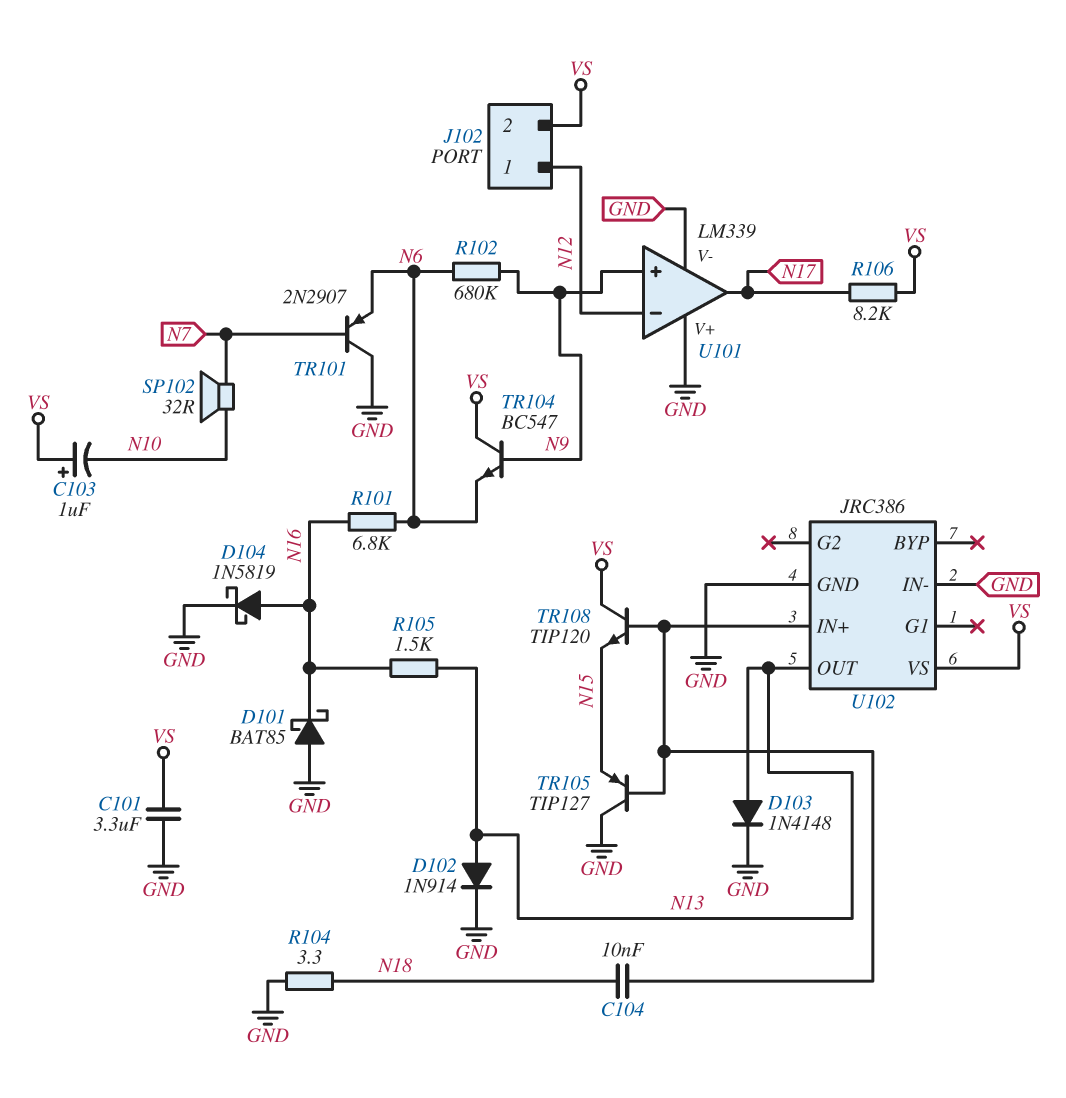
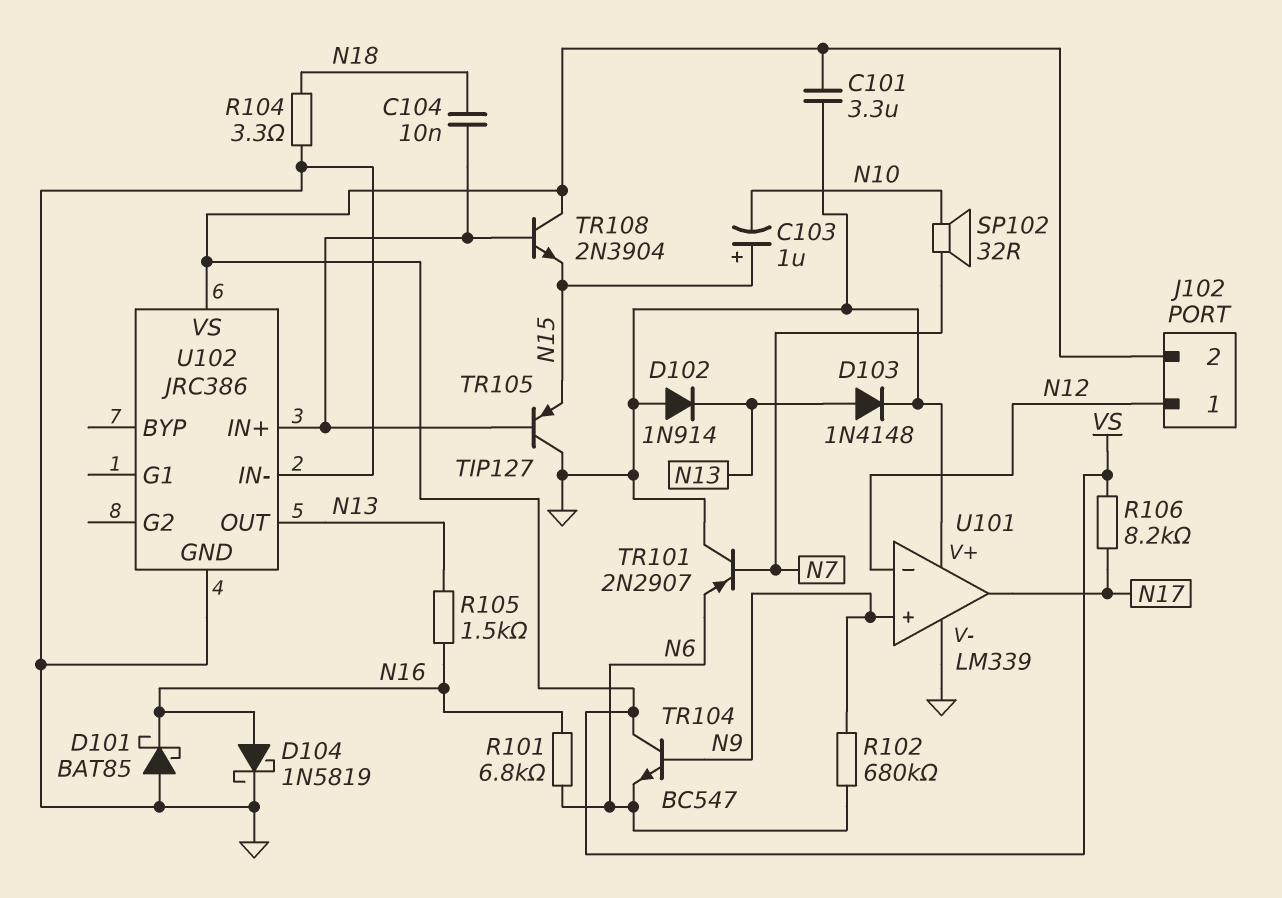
C103: 1uF (plus VS, minus N10) -> 1uF (plus N15, minus N10)
D102: diode 1N914 (A N13, K GND) -> diode 1N914 (A GND, K N13)
TR108: NPN TIP120 (B U102/IN+, C VS, E N15) -> NPN 2N3904 (B U102/IN+, C VS, E N15)

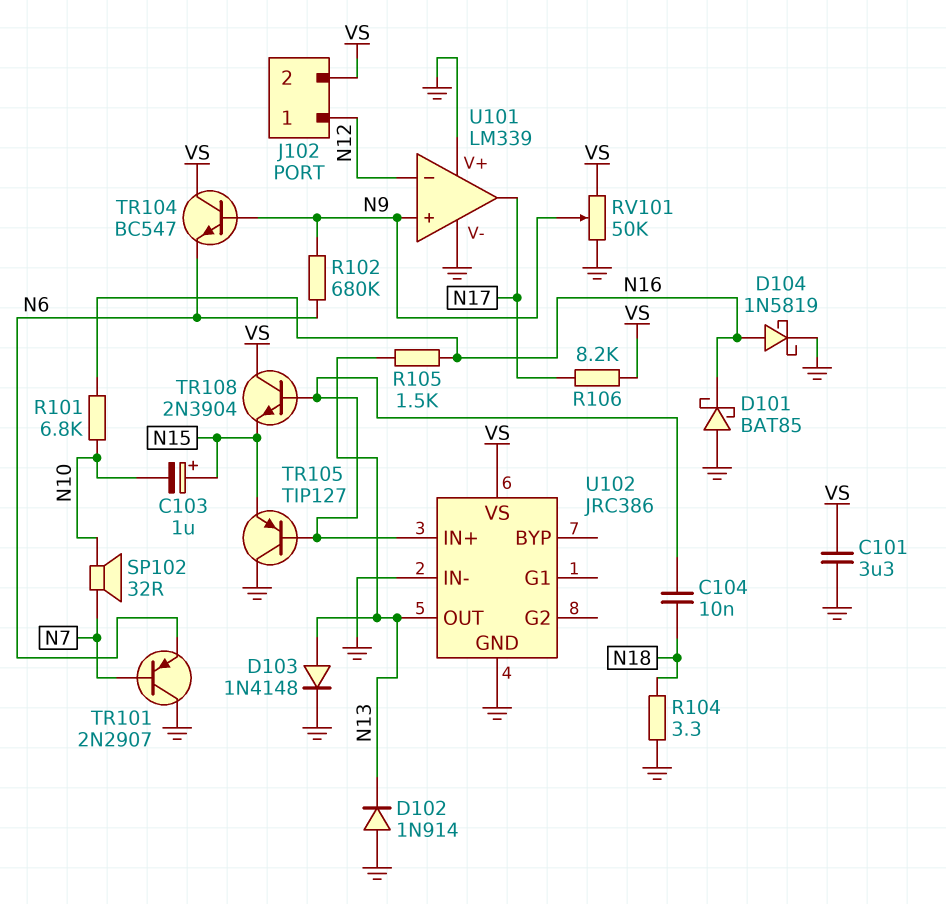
R101: 6.8k (N6, N16) -> 6.8k (N10, N16)
RV101: none -> 50k (GND, VS, wiper N9)

